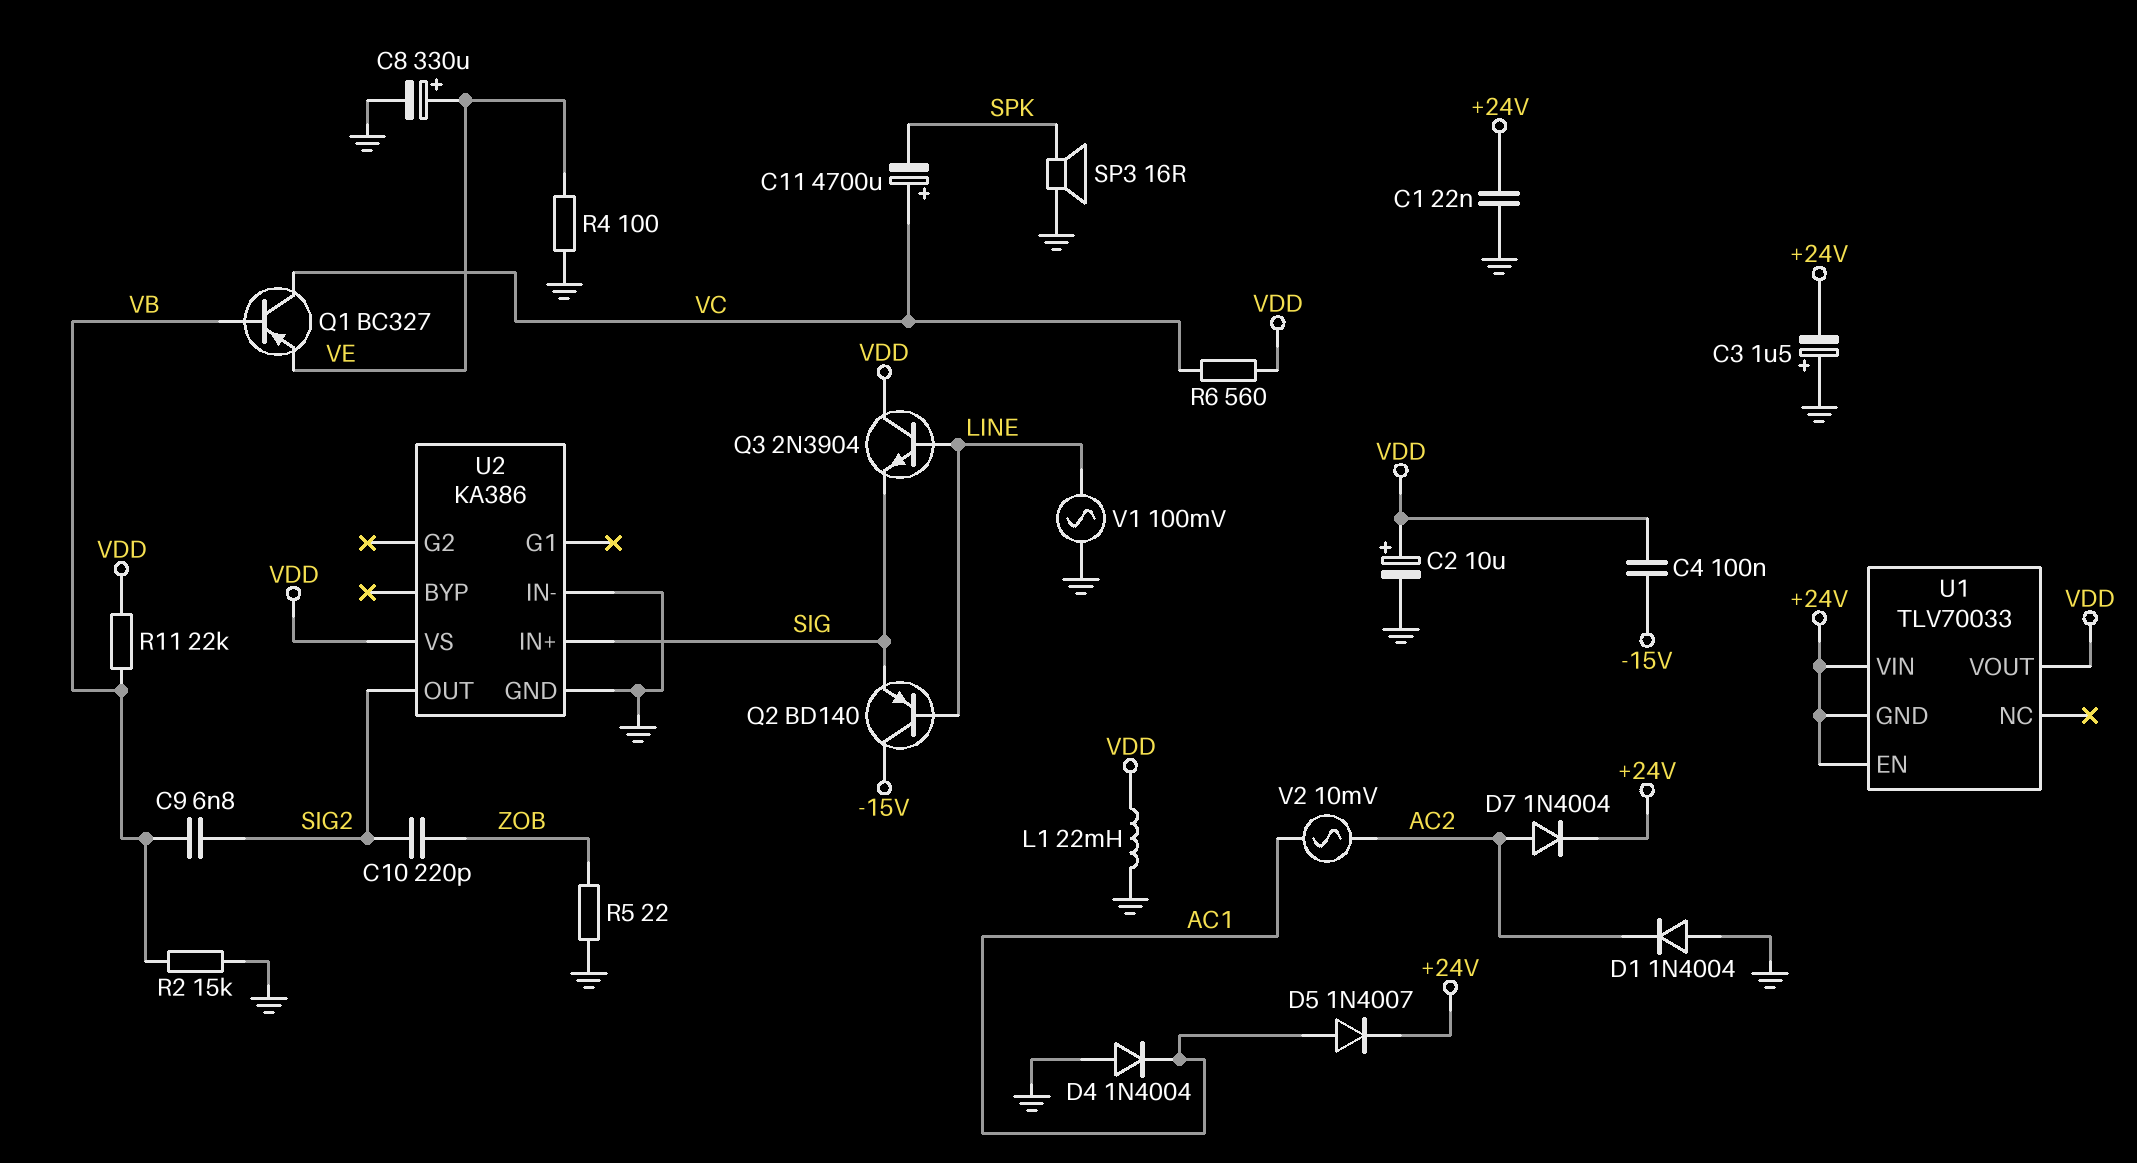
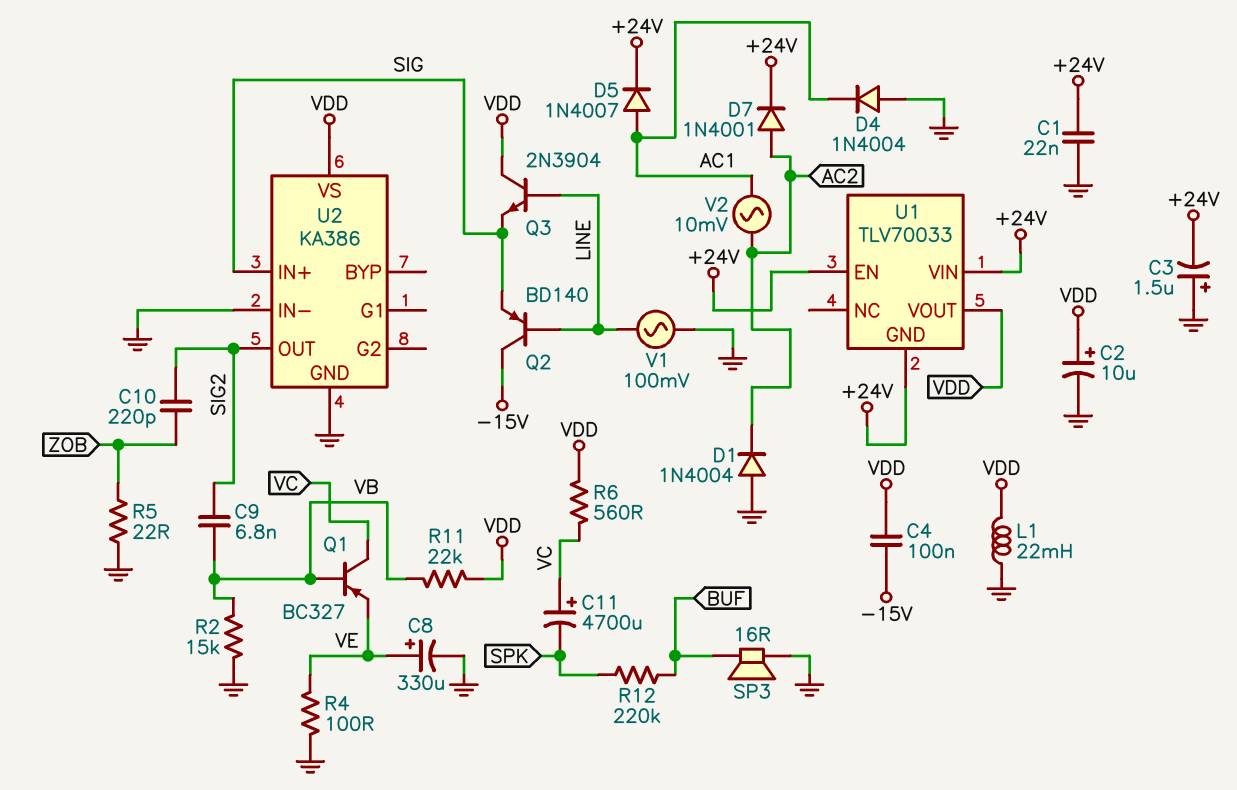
D7: diode 1N4004 (A AC2, K +24V) -> diode 1N4001 (A AC2, K +24V)
R12: none -> 220k (BUF, SPK)
SP3: speaker 16R (GND, SPK) -> speaker 16R (BUF, GND)

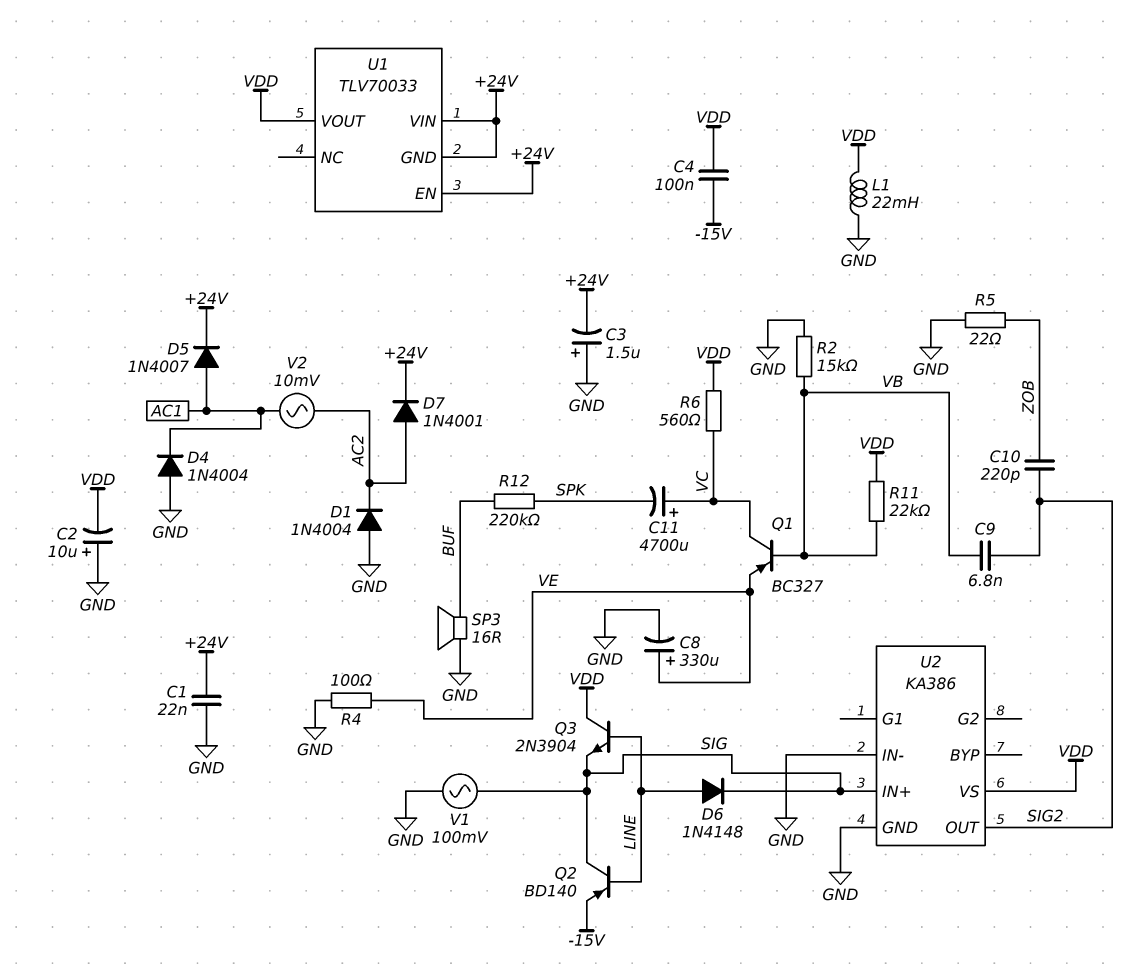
C2: 10uF (plus VDD, minus GND) -> 10uF (plus GND, minus VDD)
D6: none -> diode 1N4148 (A LINE, K SIG)
Q2: PNP BD140 (B LINE, C -15V, E SIG) -> PNP BD140 (B LINE, C SIG, E -15V)
V1: AC 100mV (GND, LINE) -> AC 100mV (GND, SIG)

